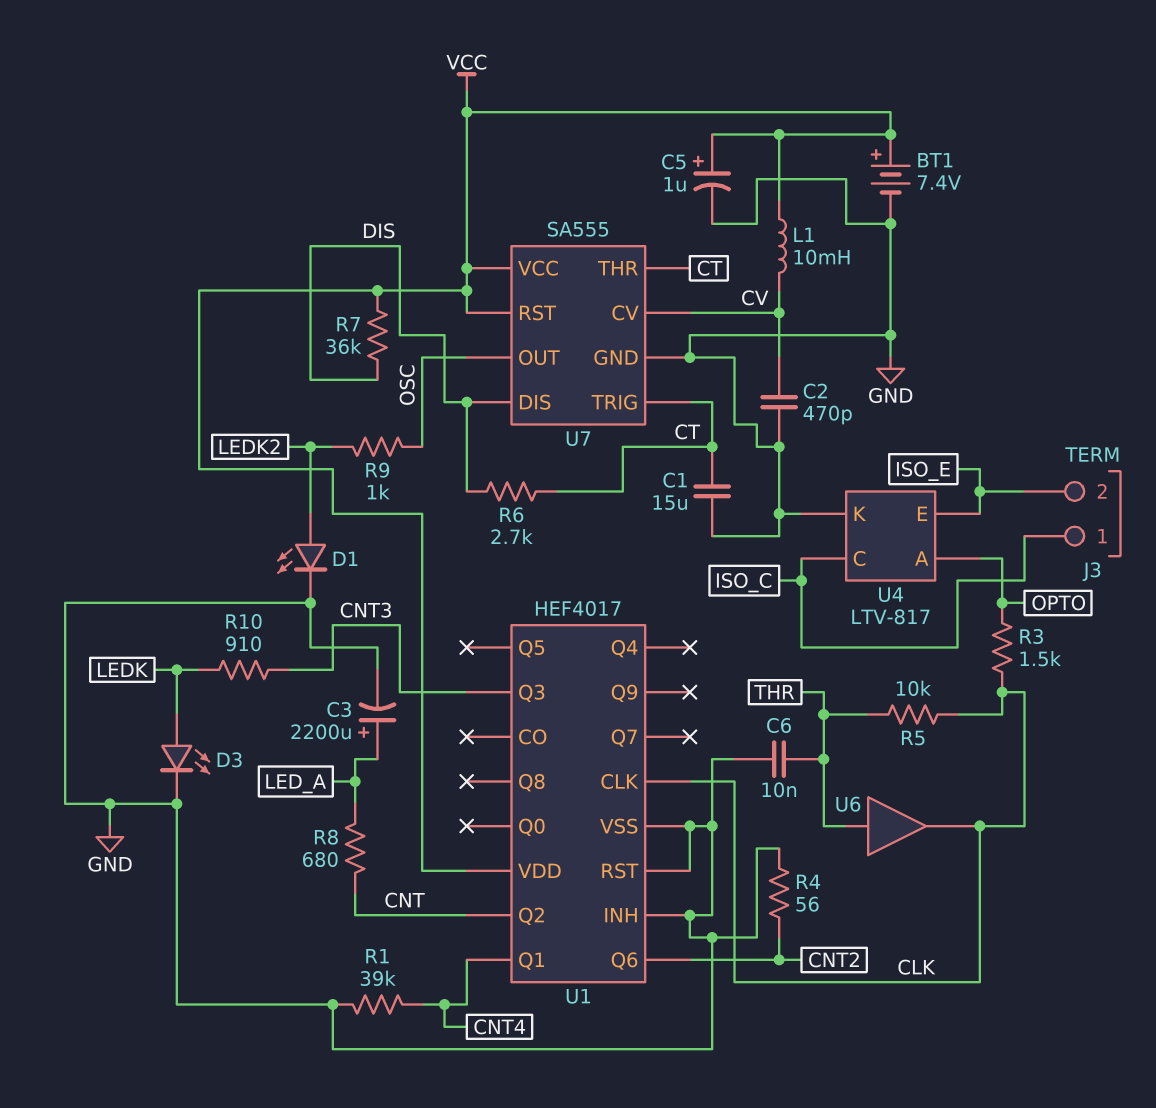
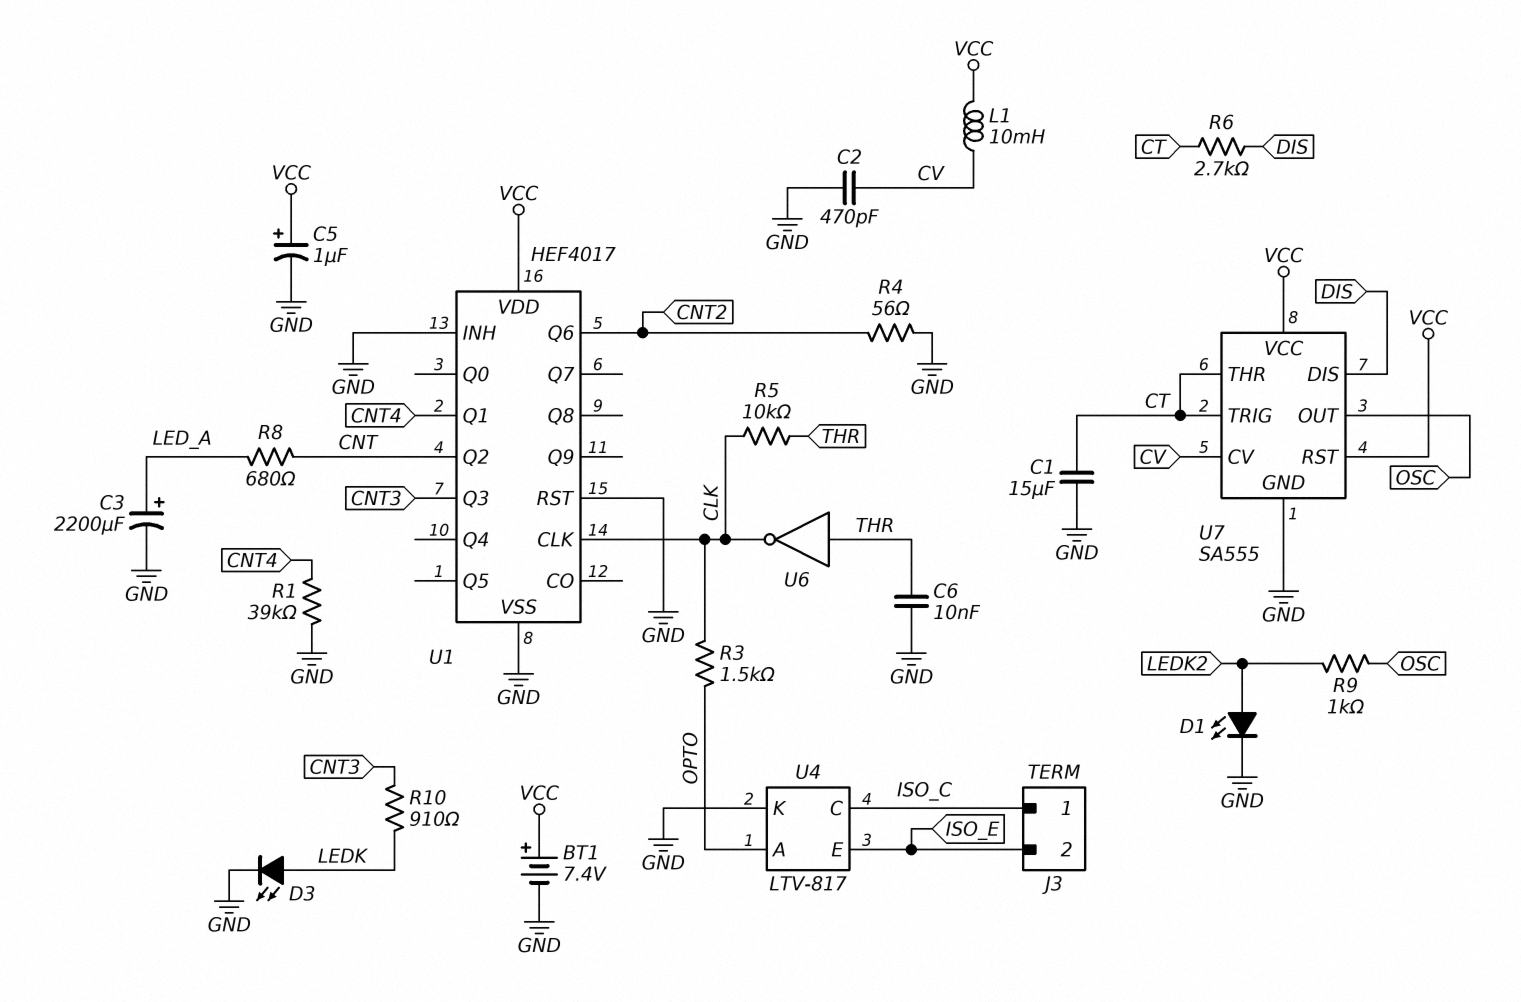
R7: 36k (DIS, VCC) -> none
U6: buffer (in THR, out CLK) -> NOT (in THR, out CLK)

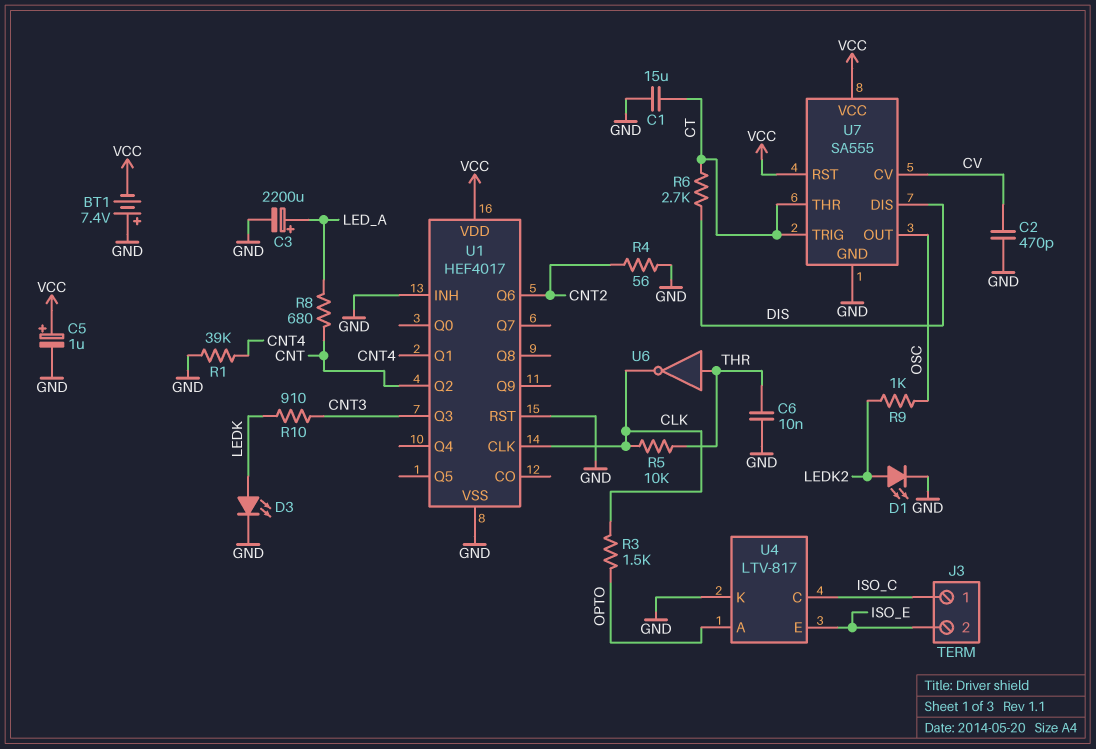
BT1: 7.4V (plus VCC, minus GND) -> 7.4V (plus GND, minus VCC)
L1: 10mH (CV, VCC) -> none

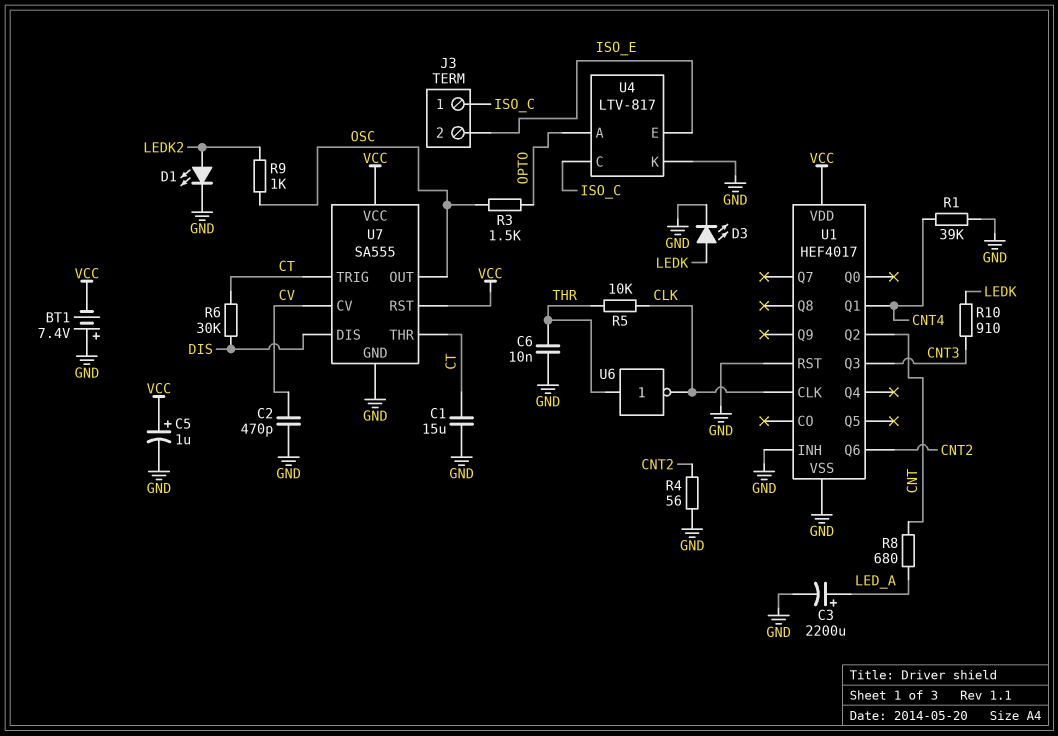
R3: 1.5k (CLK, OPTO) -> 1.5k (OPTO, OSC)
R6: 2.7k (CT, DIS) -> 30k (CT, DIS)

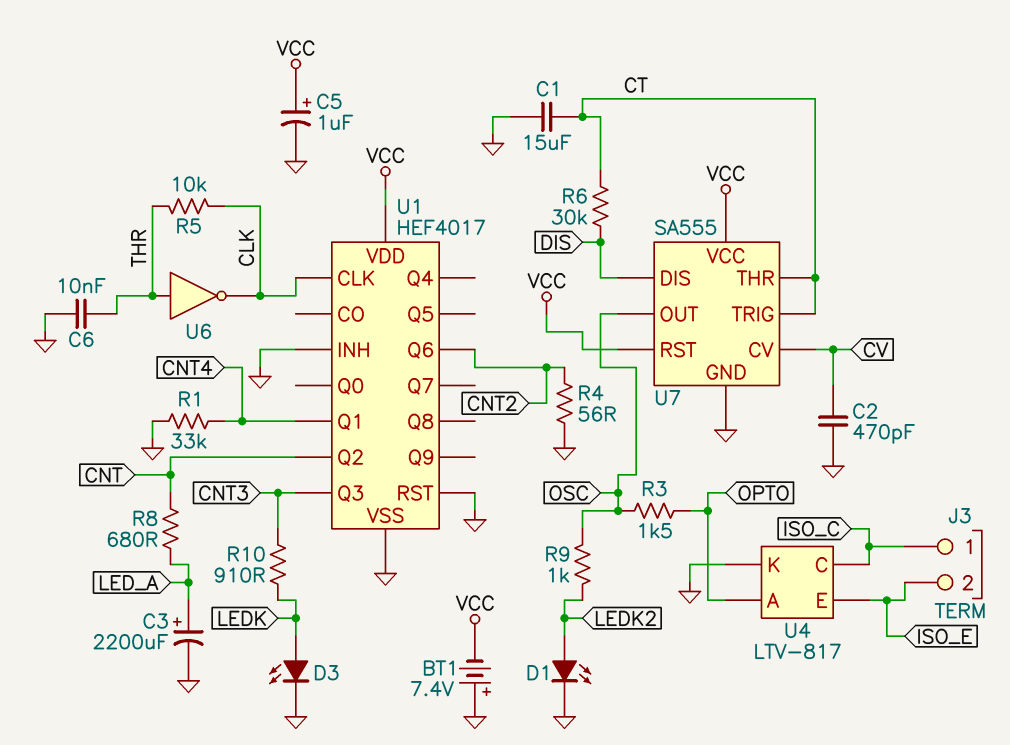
R1: 39k (CNT4, GND) -> 33k (CNT4, GND)

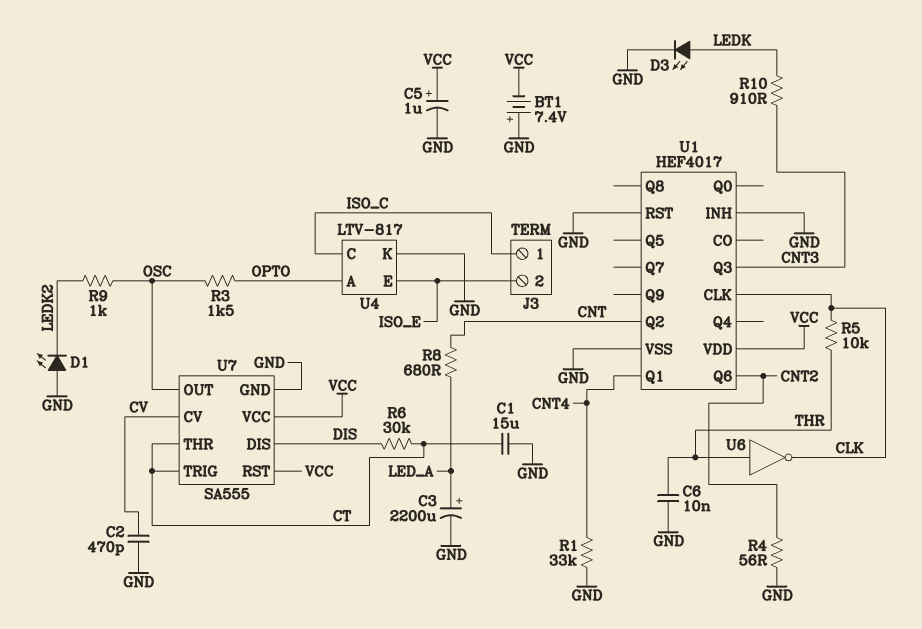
D1: LED (A LEDK2, K GND) -> LED (A GND, K LEDK2)

